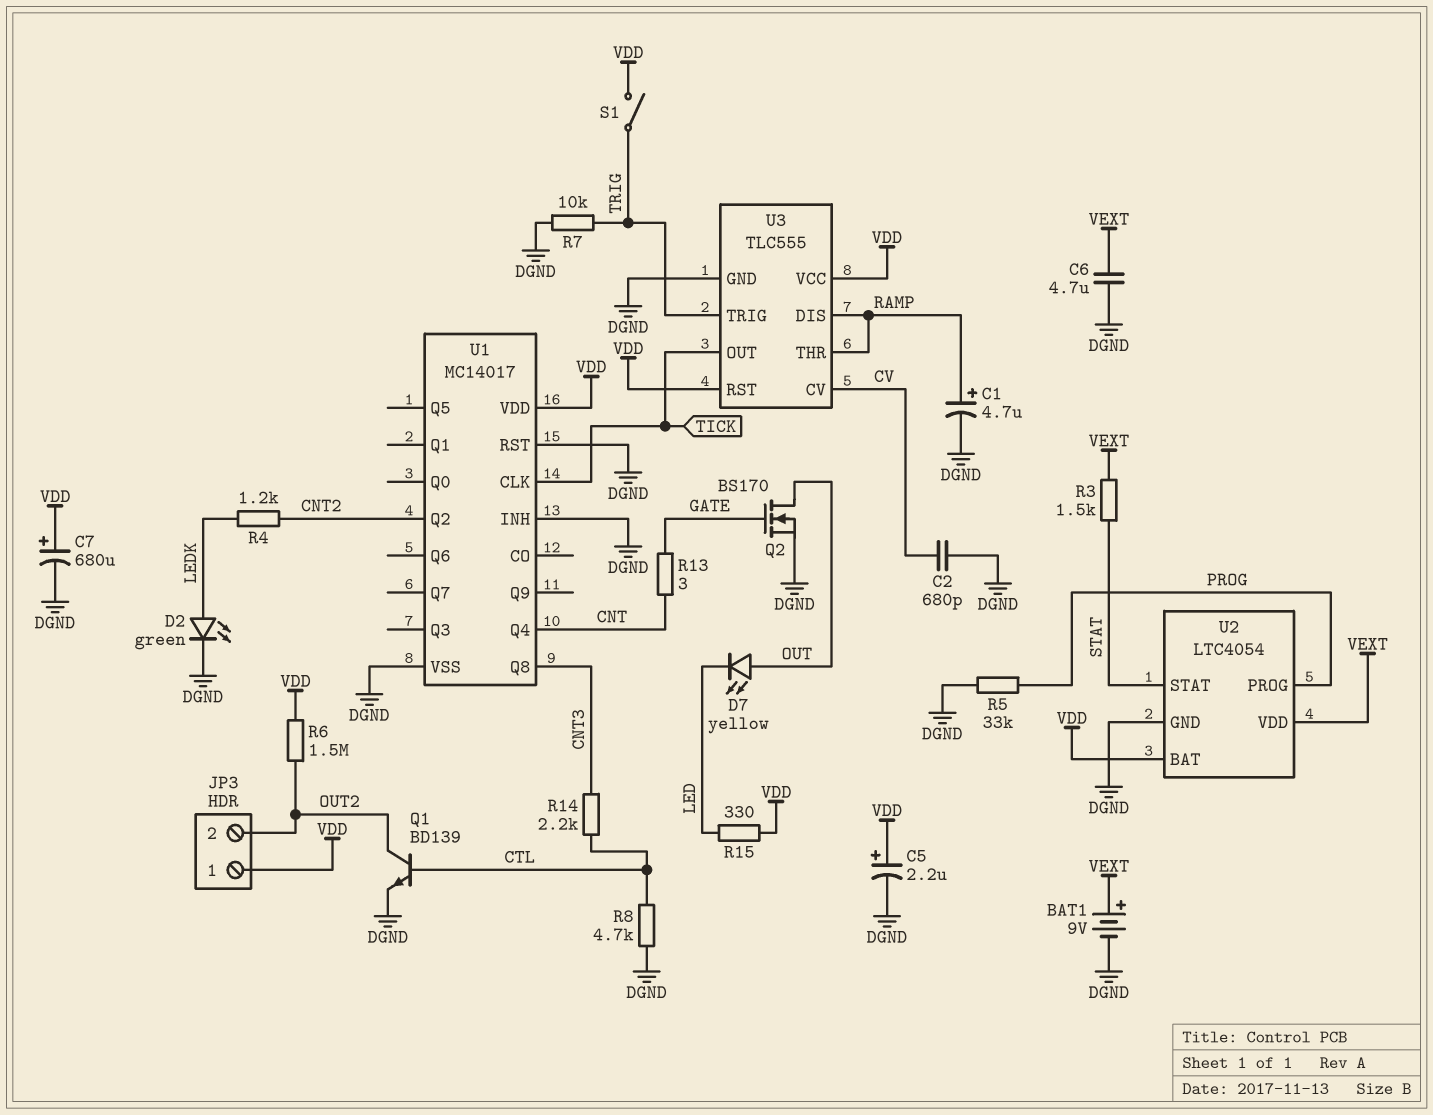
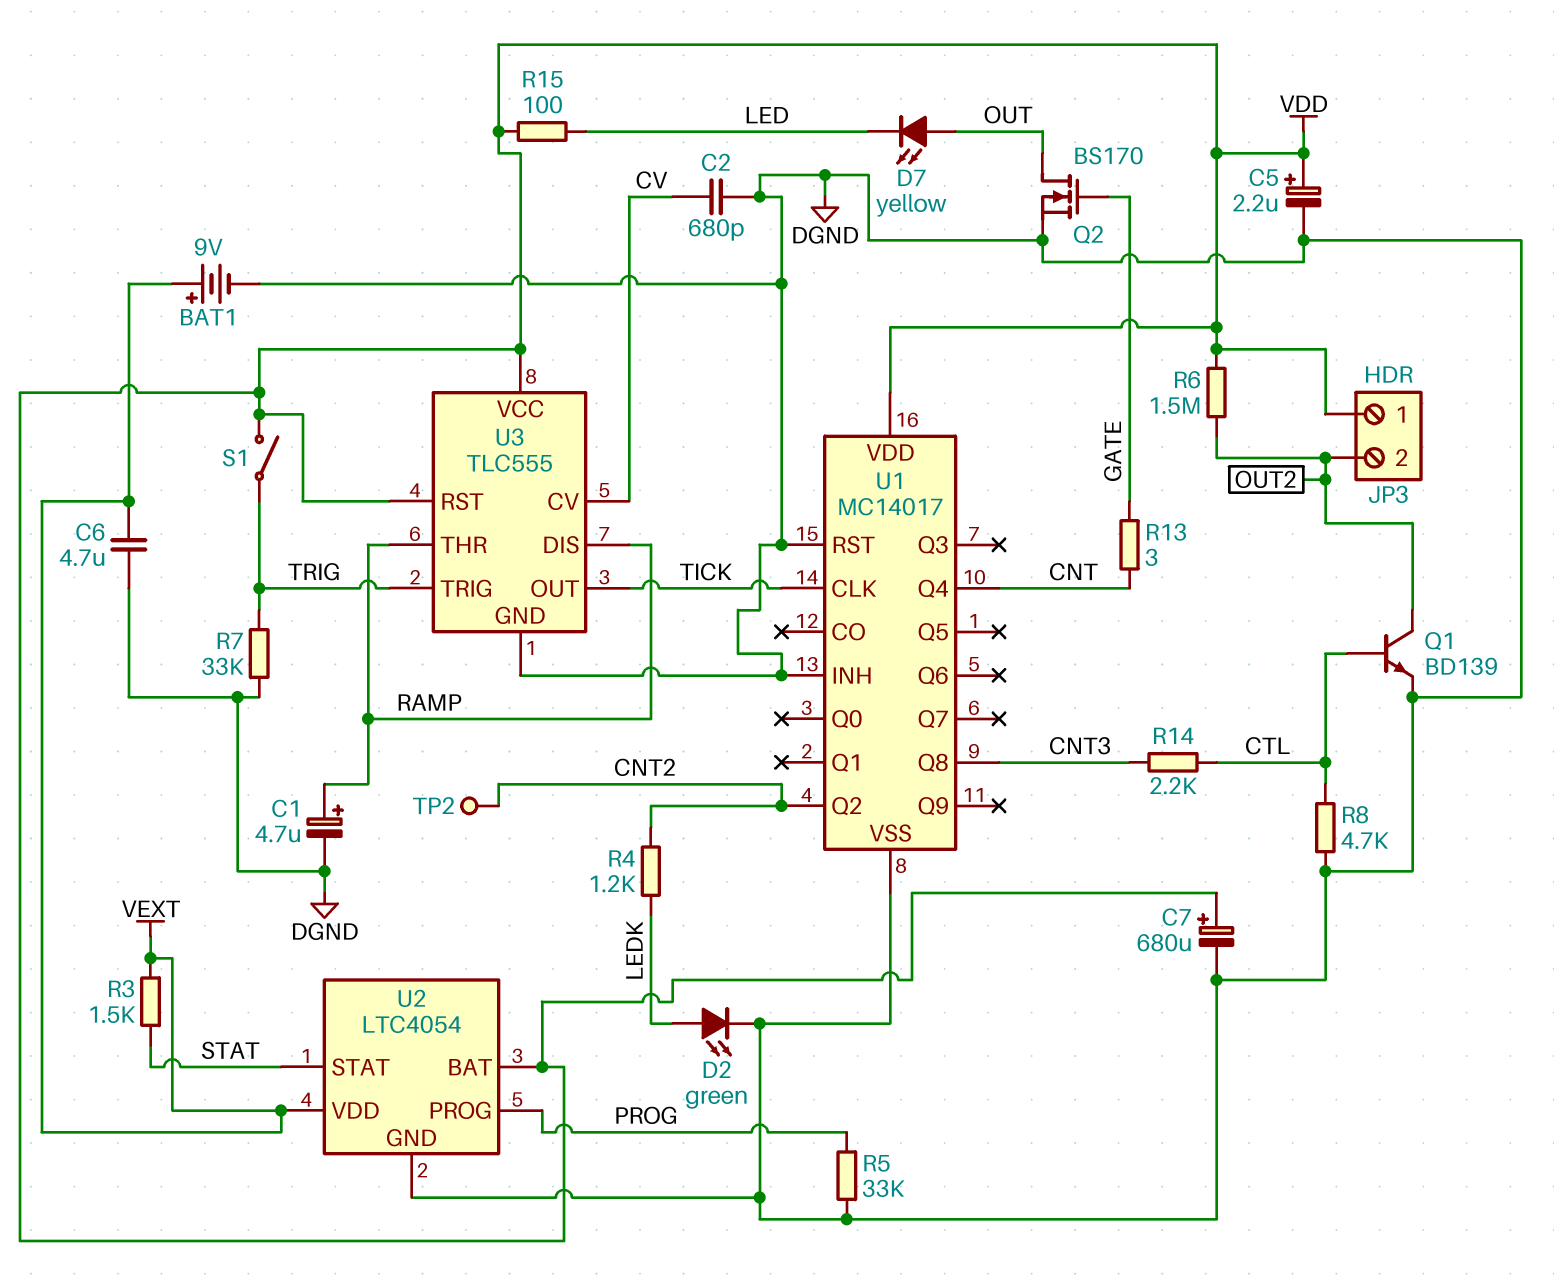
R7: 10k (DGND, TRIG) -> 33k (DGND, TRIG)
R15: 330 (LED, VDD) -> 100 (LED, VDD)
TP2: none -> test point (CNT2)

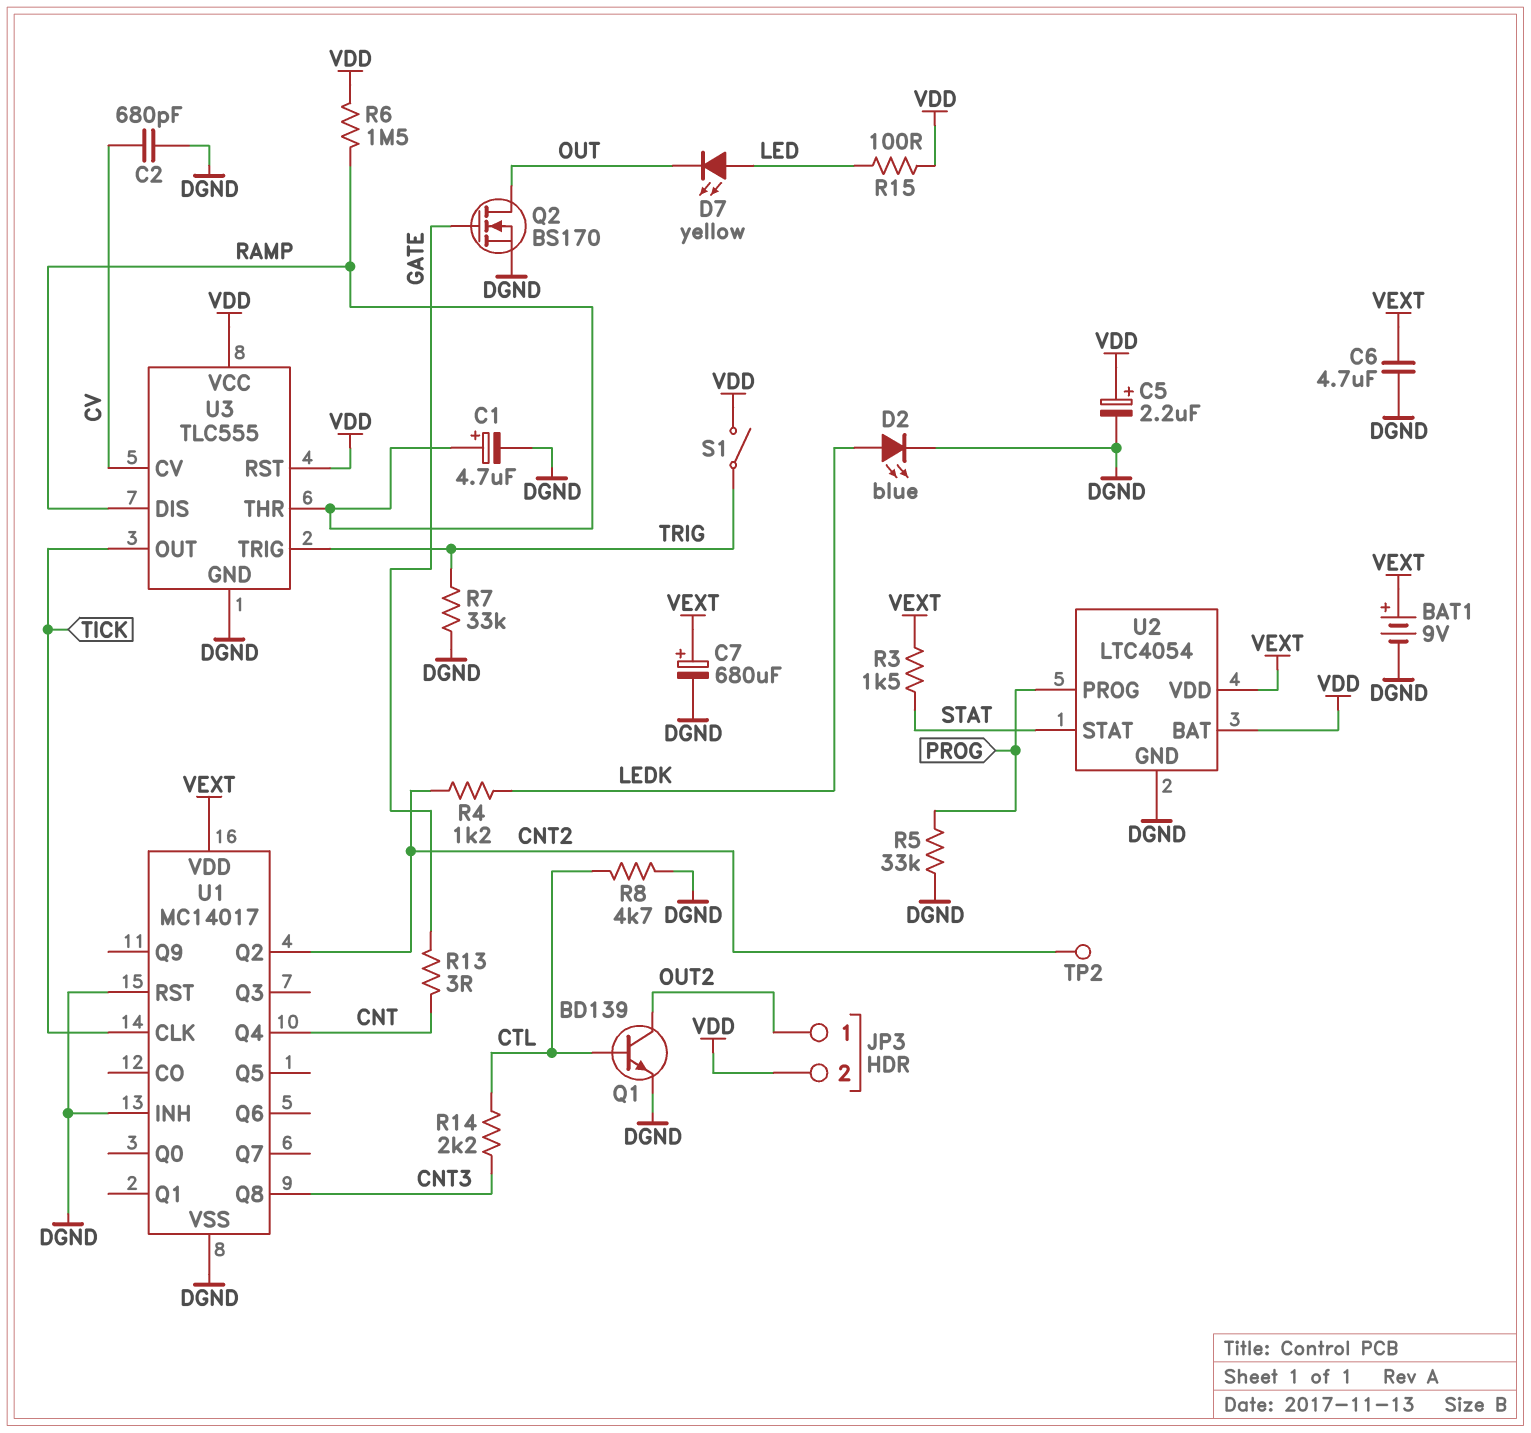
C7: 680uF (plus VDD, minus DGND) -> 680uF (plus VEXT, minus DGND)
D2: LED green (A LEDK, K DGND) -> LED blue (A LEDK, K DGND)
D7: LED yellow (A OUT, K LED) -> LED yellow (A LED, K OUT)
JP3 pin 1: VDD -> OUT2
JP3 pin 2: OUT2 -> VDD
R6: 1.5M (OUT2, VDD) -> 1.5M (RAMP, VDD)
U1 pin VDD: VDD -> VEXT

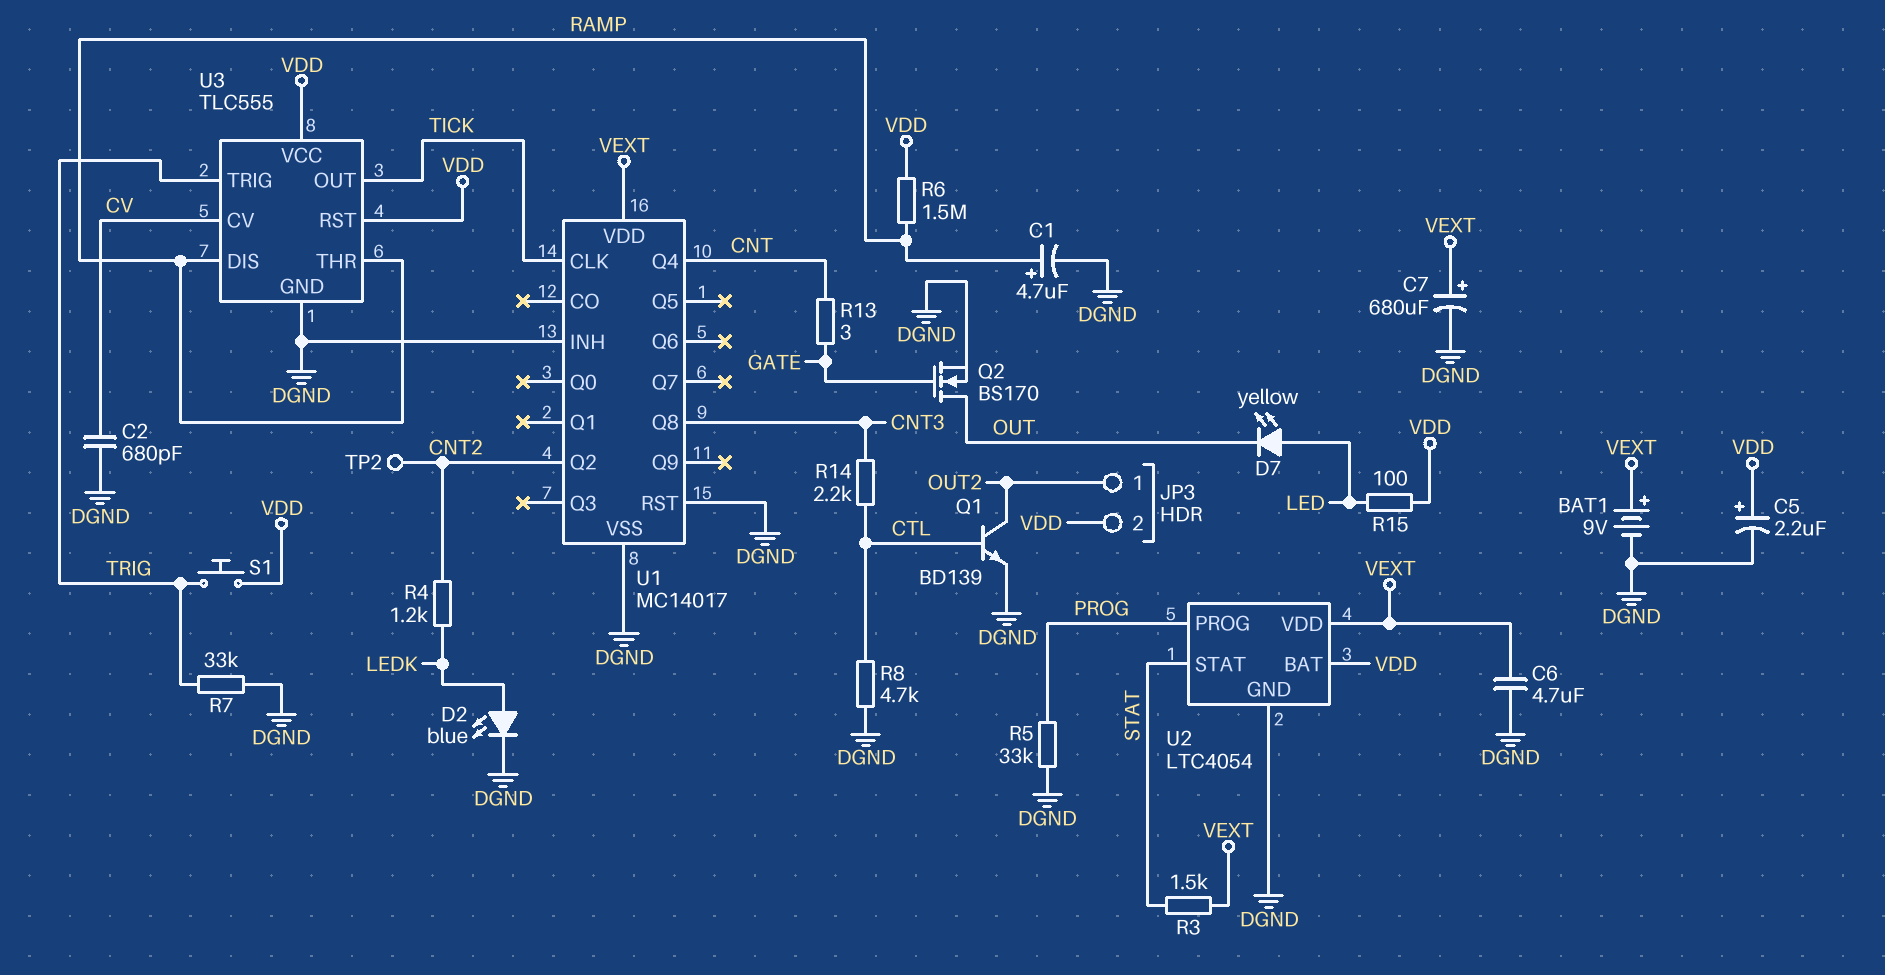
S1: switch (TRIG, VDD) -> button (TRIG, VDD)

